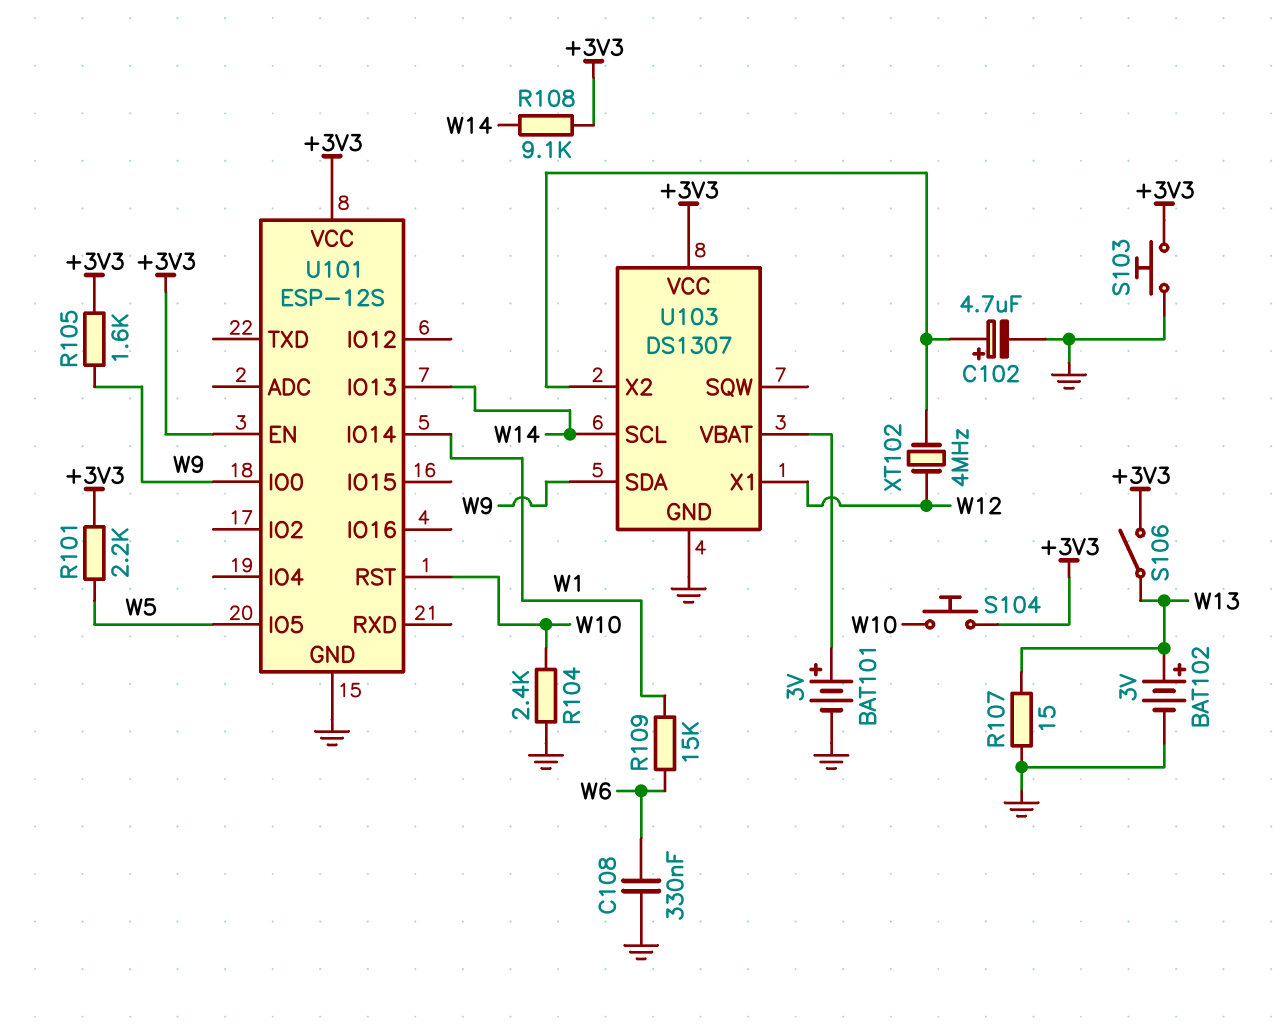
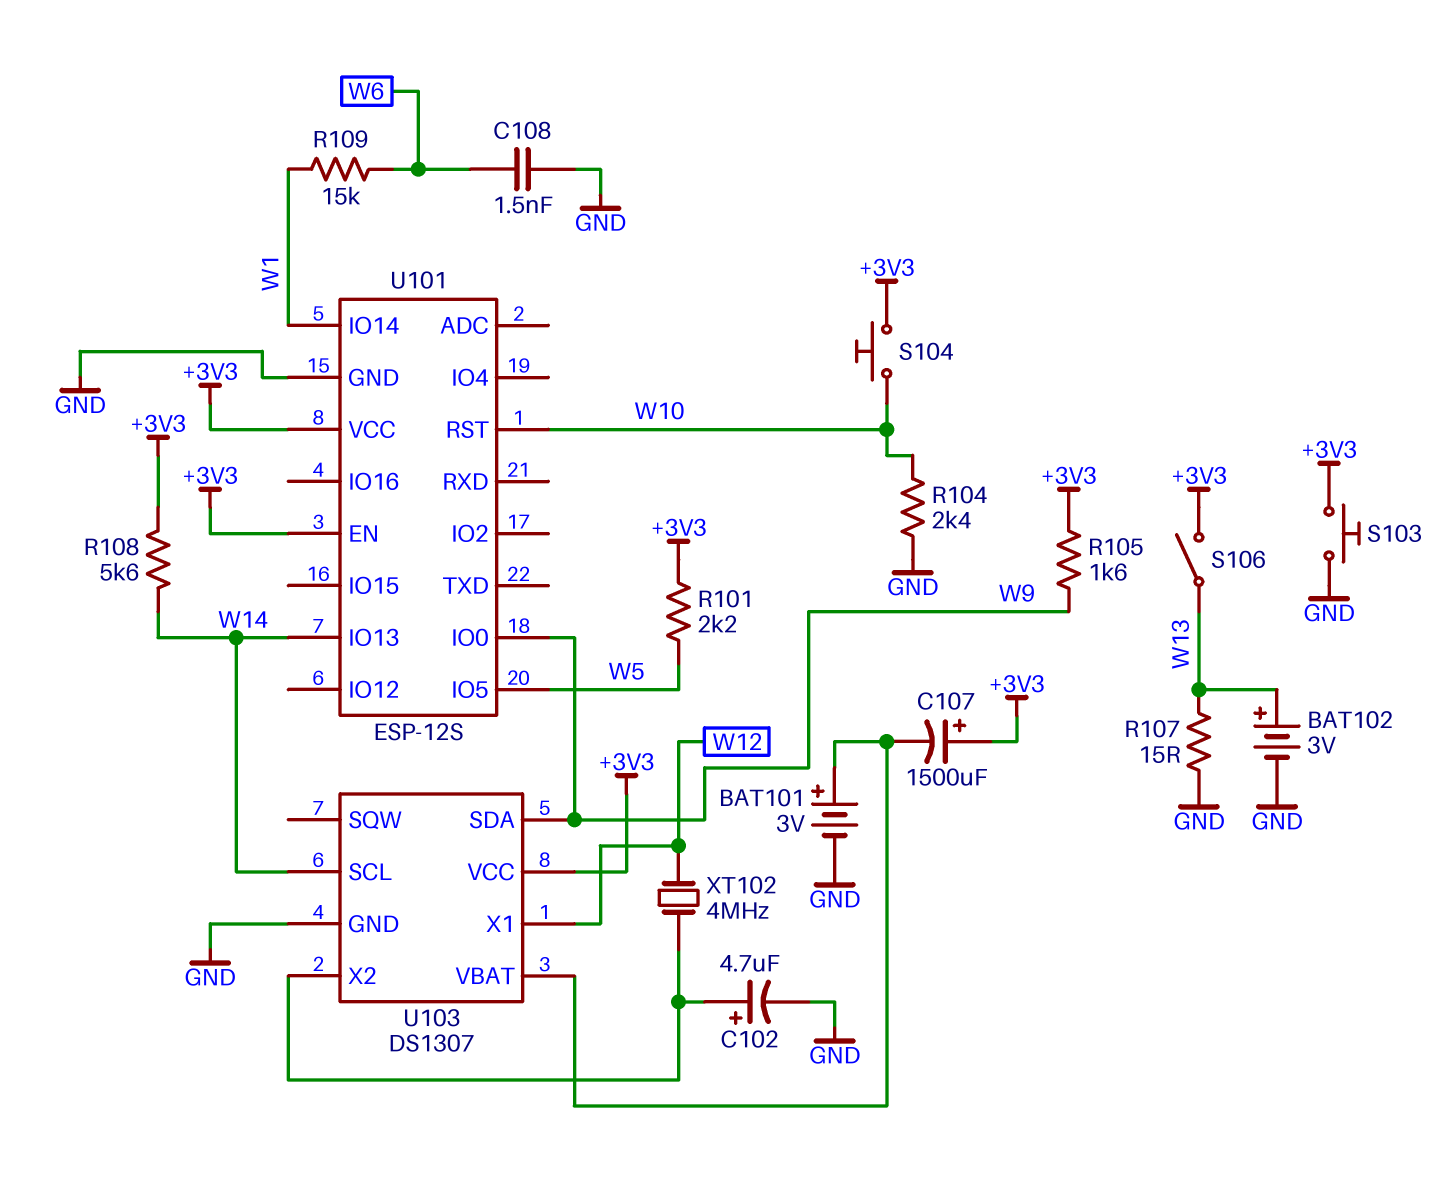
C107: none -> 1500uF (plus +3V3, minus U103/VBAT)
C108: 330nF (GND, W6) -> 1.5nF (GND, W6)
R108: 9.1k (+3V3, W14) -> 5.6k (+3V3, W14)

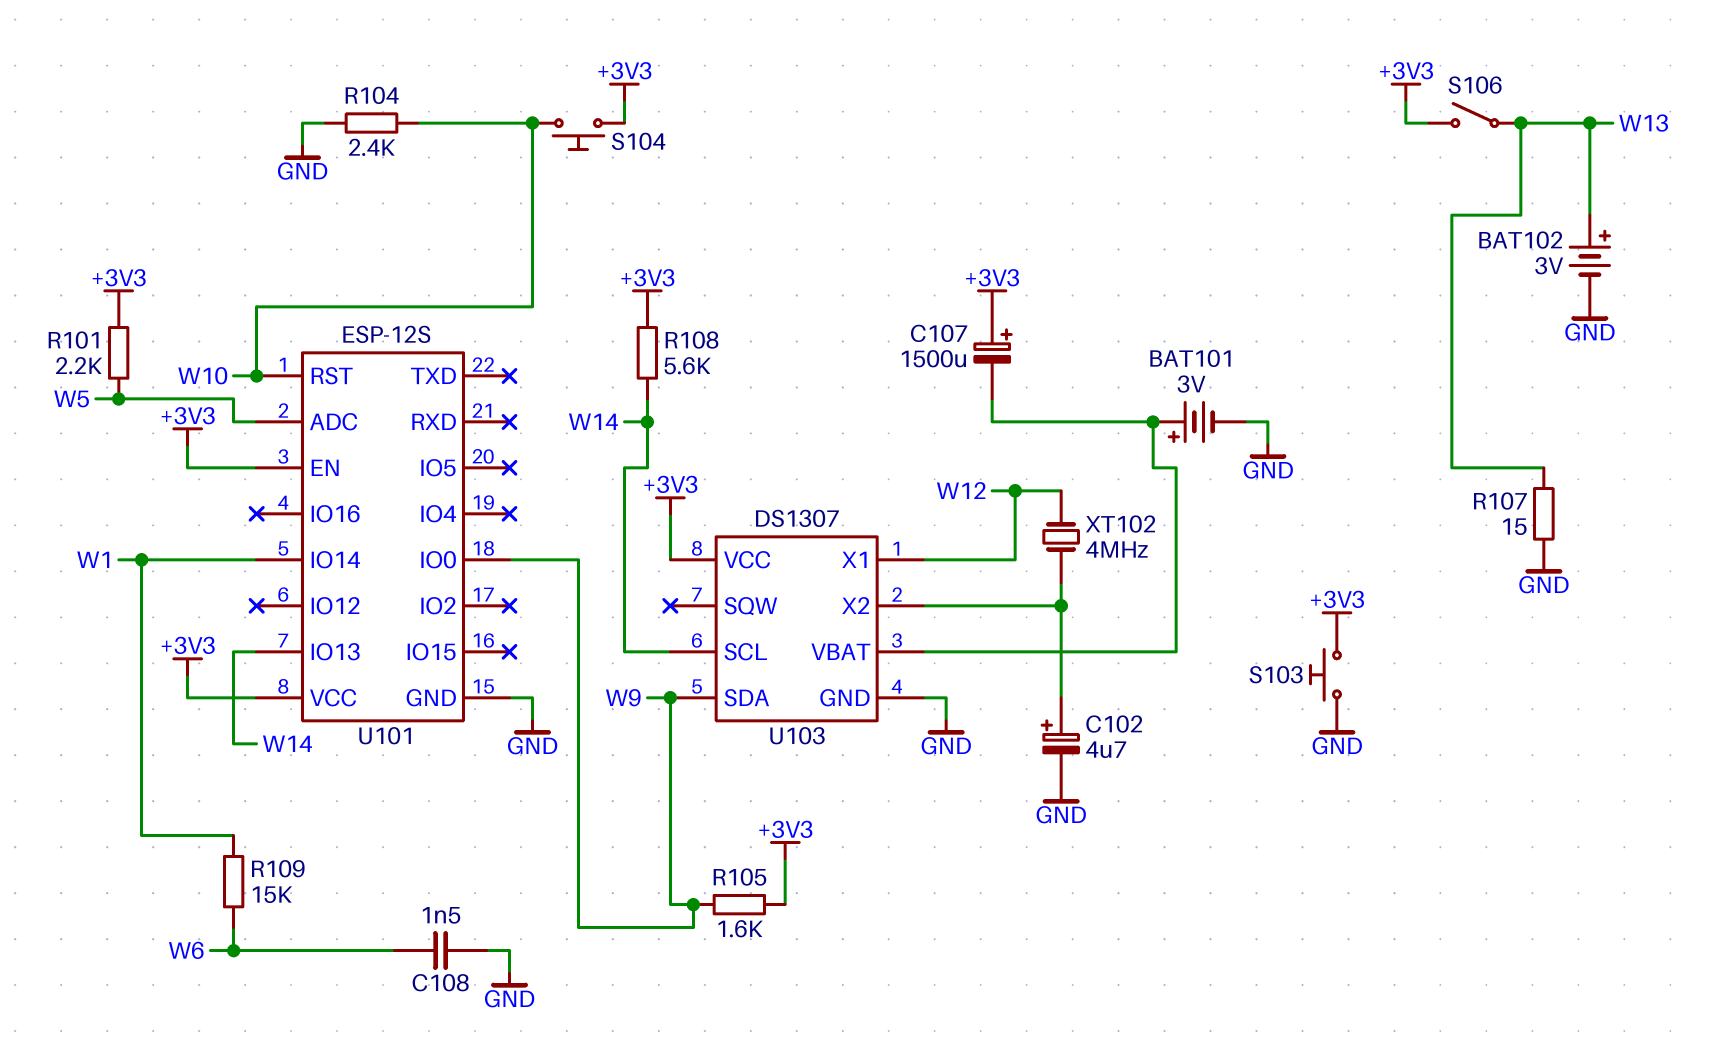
U101 pin ADC: none -> W5
U101 pin IO5: W5 -> none

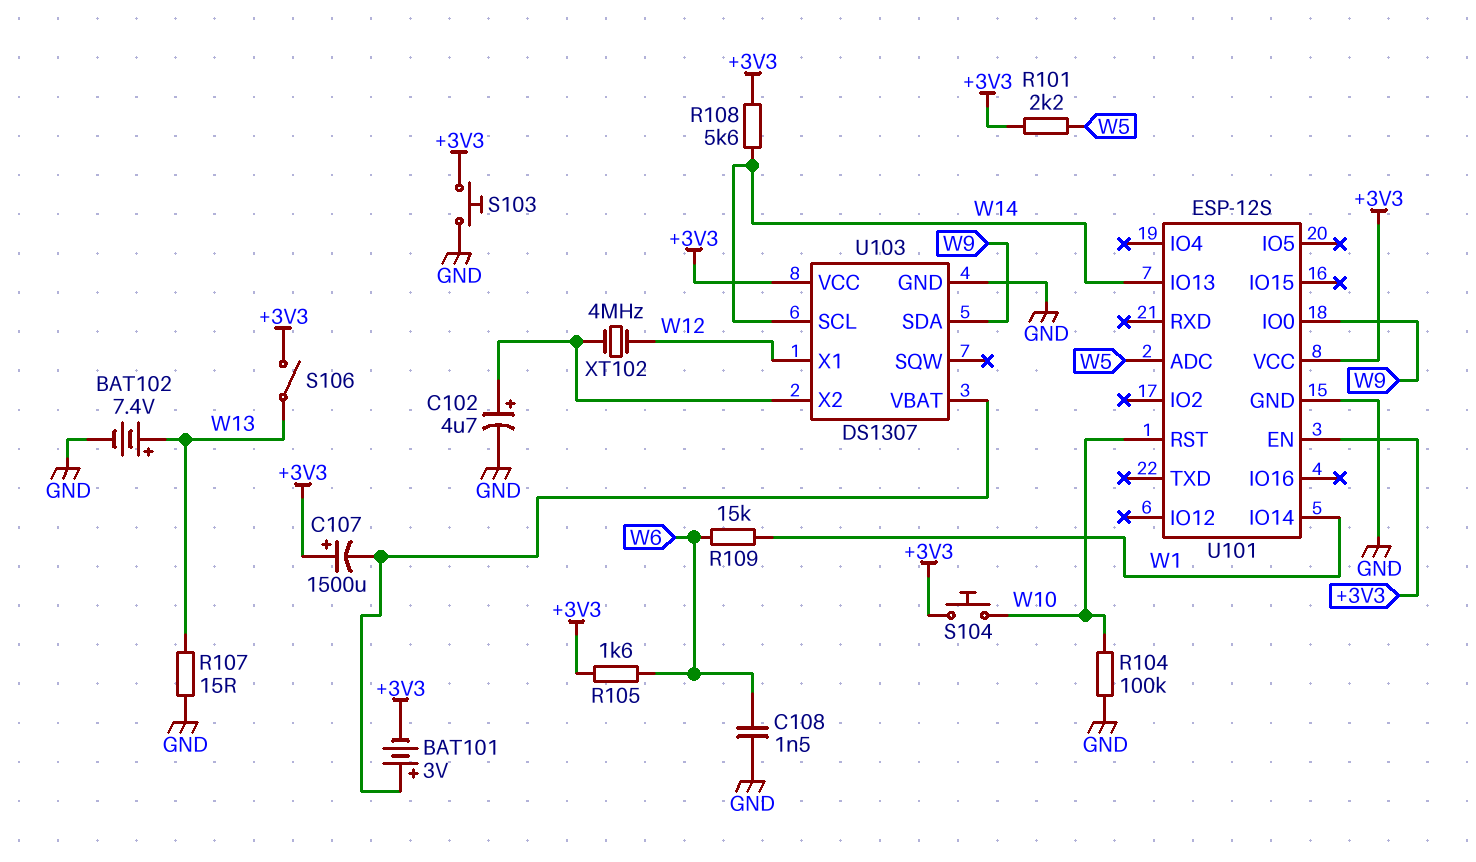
BAT101: 3V (plus U103/VBAT, minus GND) -> 3V (plus U103/VBAT, minus +3V3)
BAT102: 3V (plus W13, minus GND) -> 7.4V (plus W13, minus GND)
R104: 2.4k (GND, W10) -> 100k (GND, W10)
R105: 1.6k (+3V3, W9) -> 1.6k (+3V3, W6)

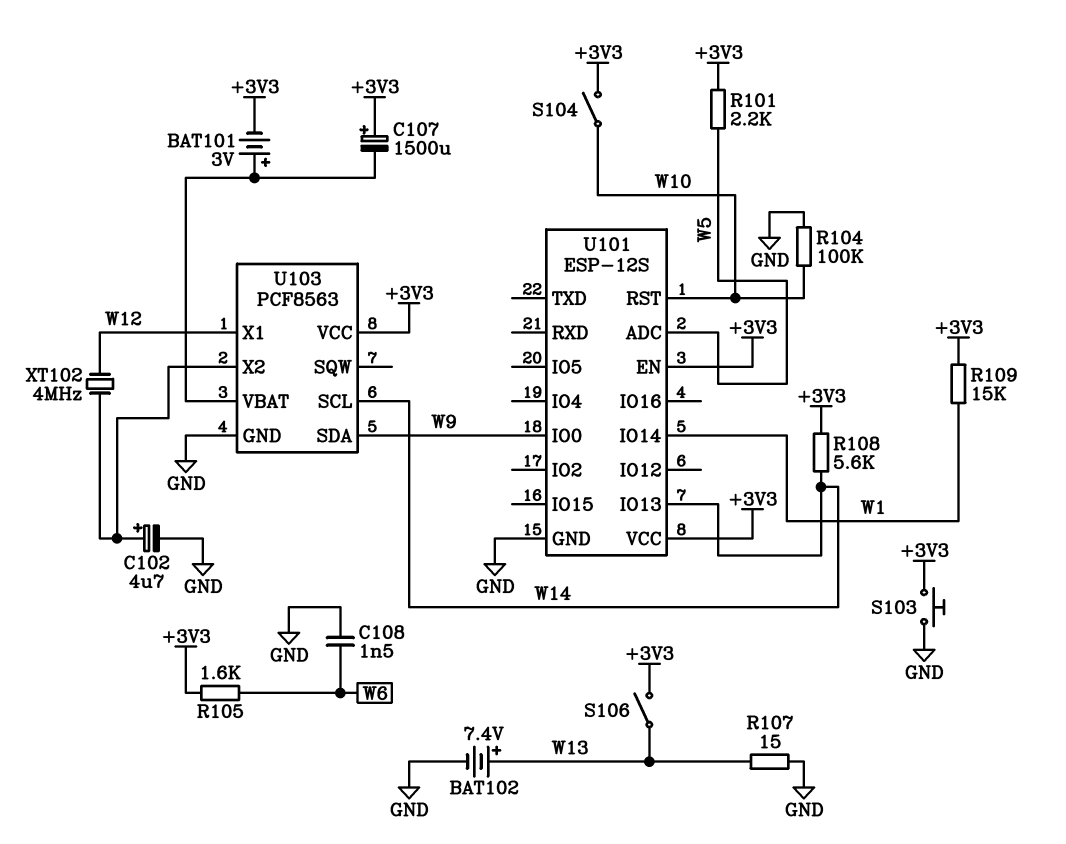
R109: 15k (W1, W6) -> 15k (+3V3, W1)
S104: button (+3V3, W10) -> switch (+3V3, W10)
U103: DS1307 -> PCF8563

